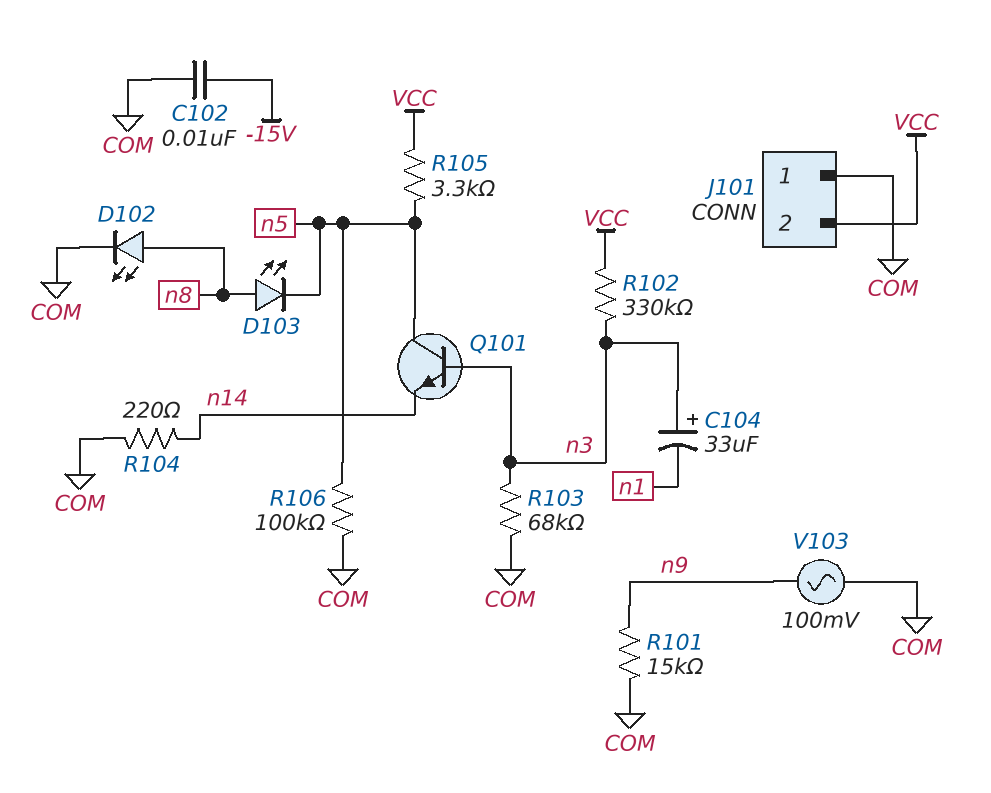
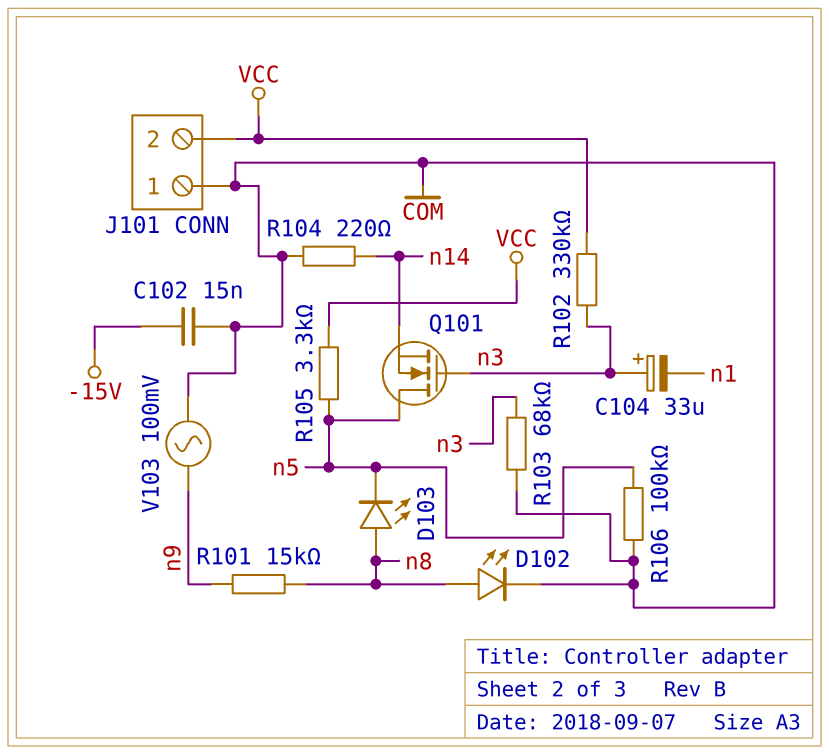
C102: 10nF (-15V, COM) -> 15nF (-15V, COM)
Q101: NPN (B n3, C n5, E n14) -> NMOS (G n3, D n5, S n14)
R101: 15k (COM, n9) -> 15k (n8, n9)

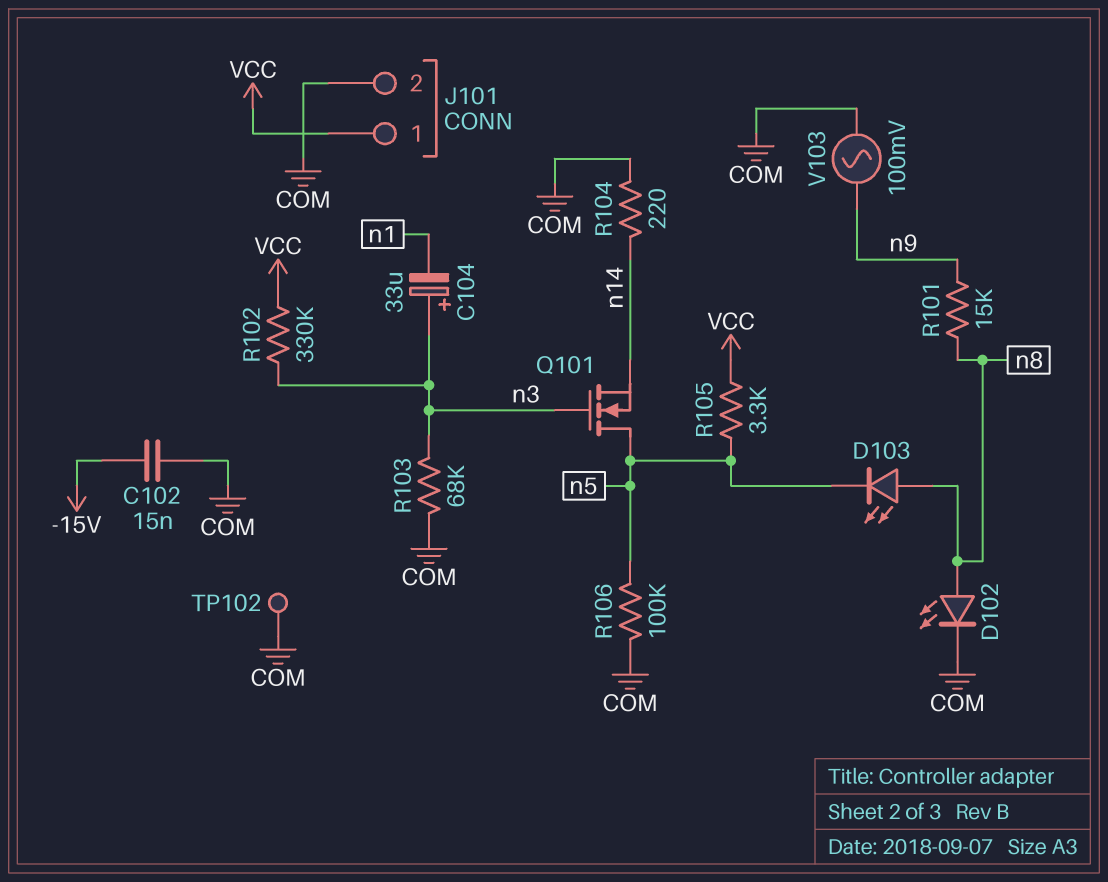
J101 pin 1: COM -> VCC
J101 pin 2: VCC -> COM
TP102: none -> test point (COM)

